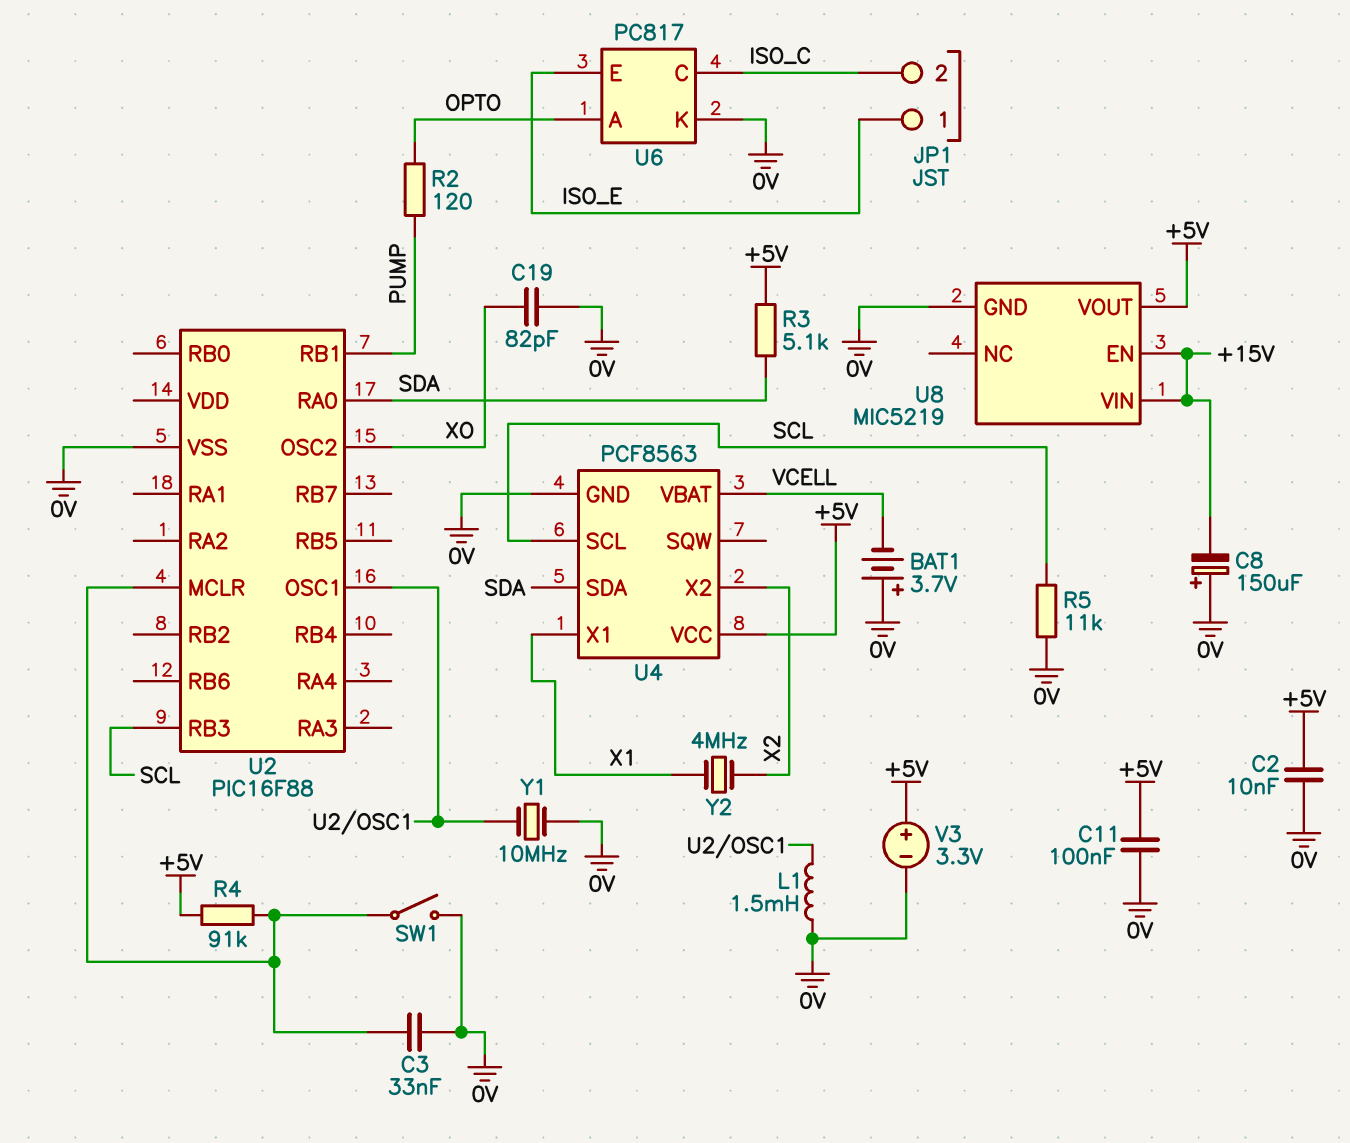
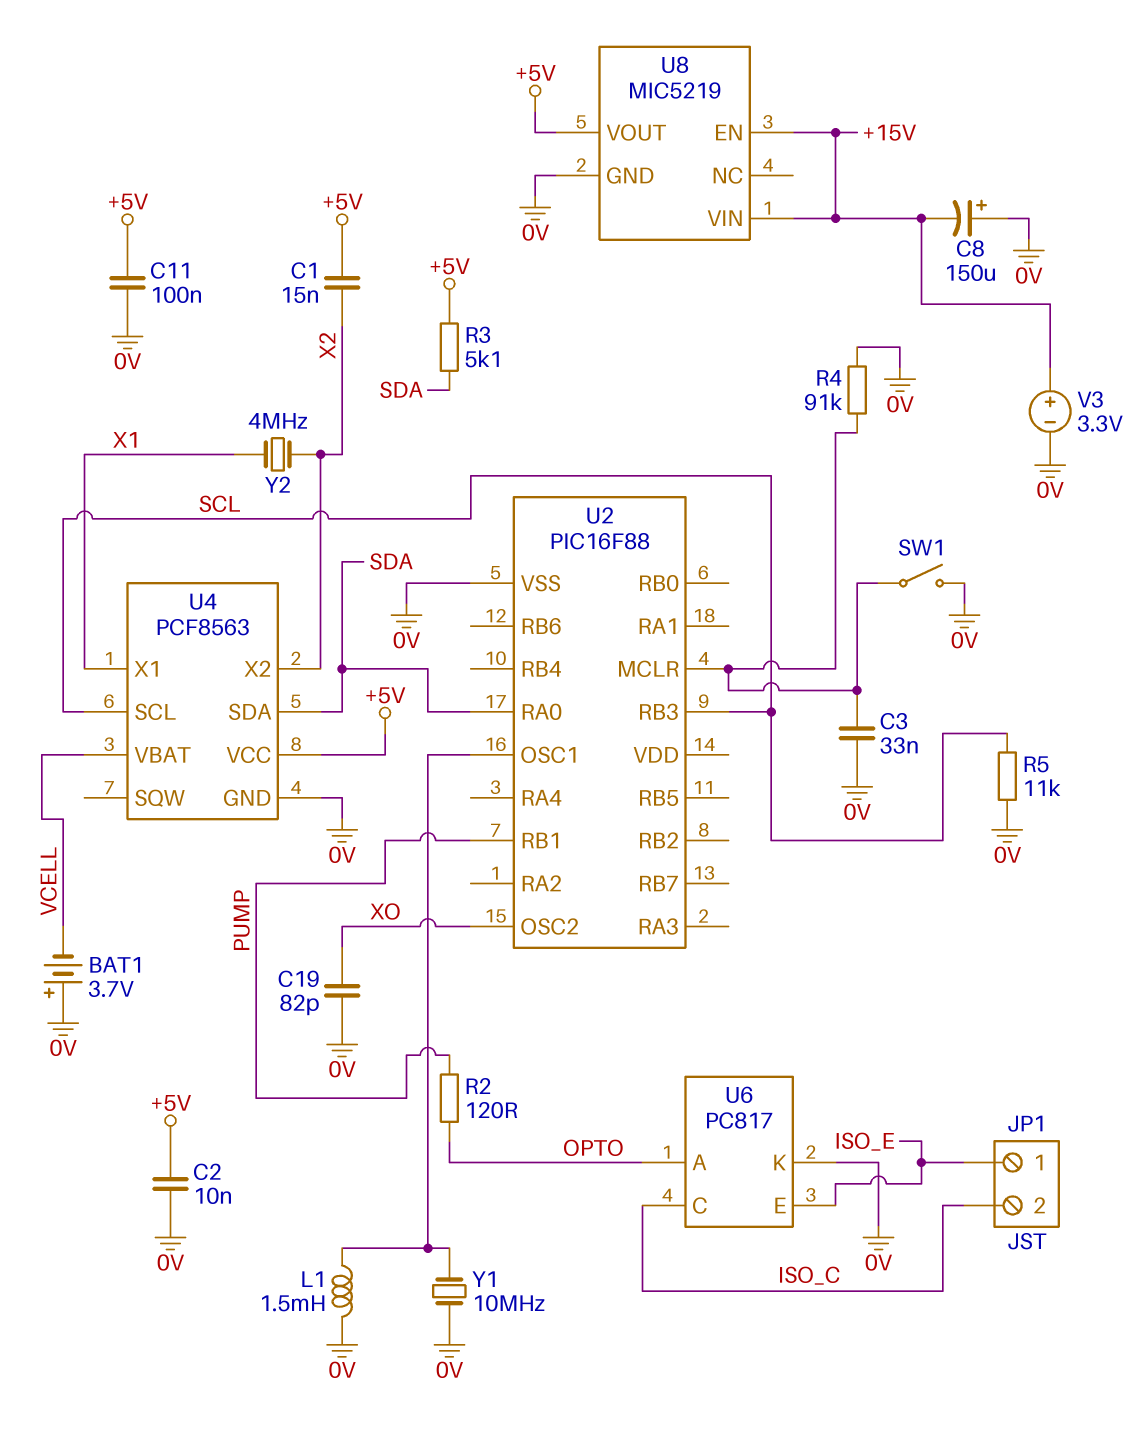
C1: none -> 15nF (+5V, X2)
R4: 91k (+5V, U2/MCLR) -> 91k (0V, U2/MCLR)
V3: 3.3V (plus +5V, minus 0V) -> 3.3V (plus +15V, minus 0V)

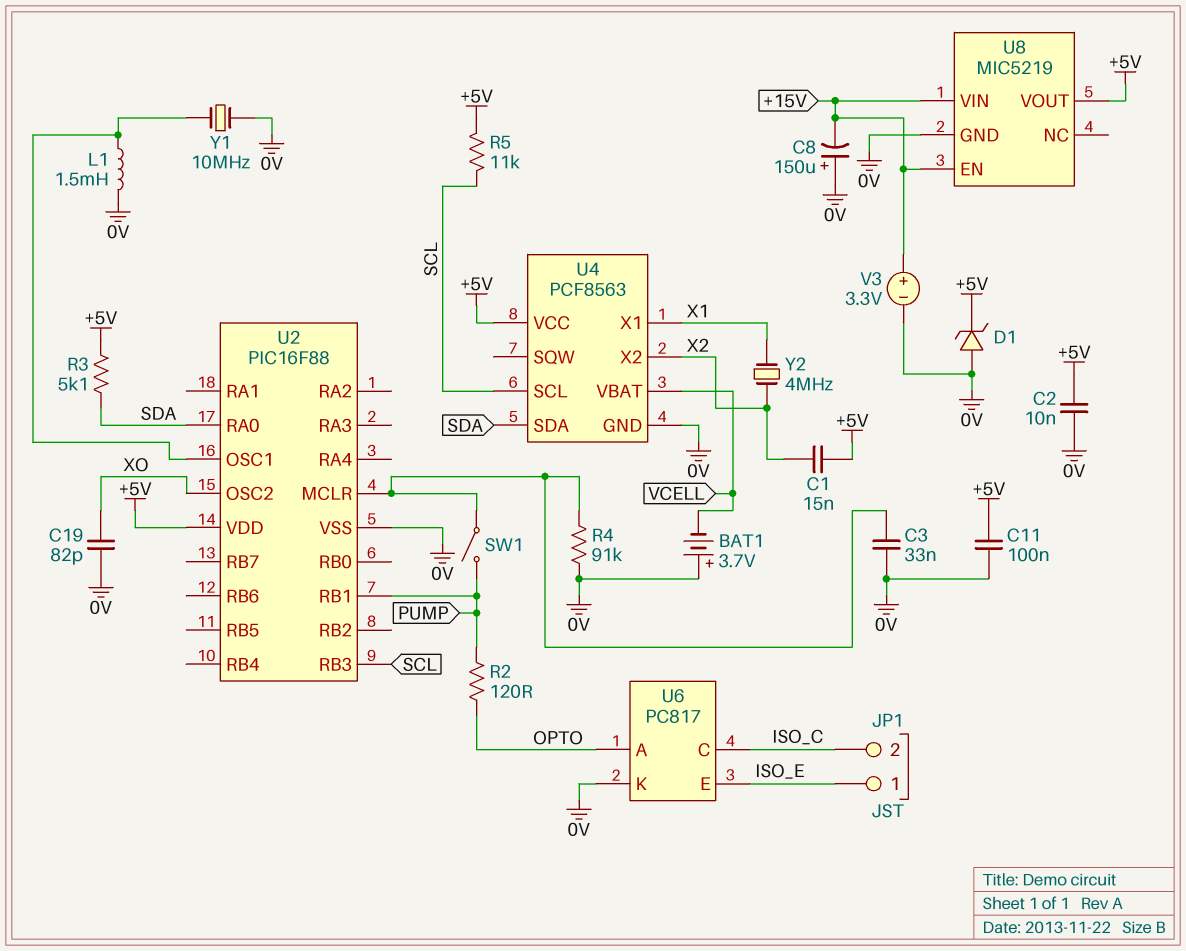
D1: none -> zener (A 0V, K +5V)
R5: 11k (0V, SCL) -> 11k (+5V, SCL)
SW1: switch (0V, U2/MCLR) -> switch (PUMP, U2/MCLR)
U2 pin VDD: none -> +5V

